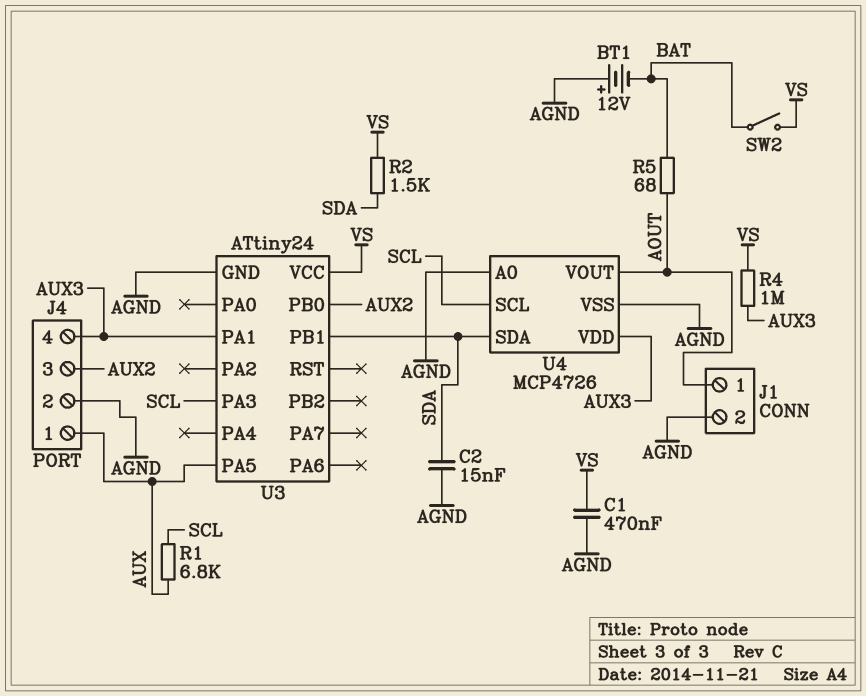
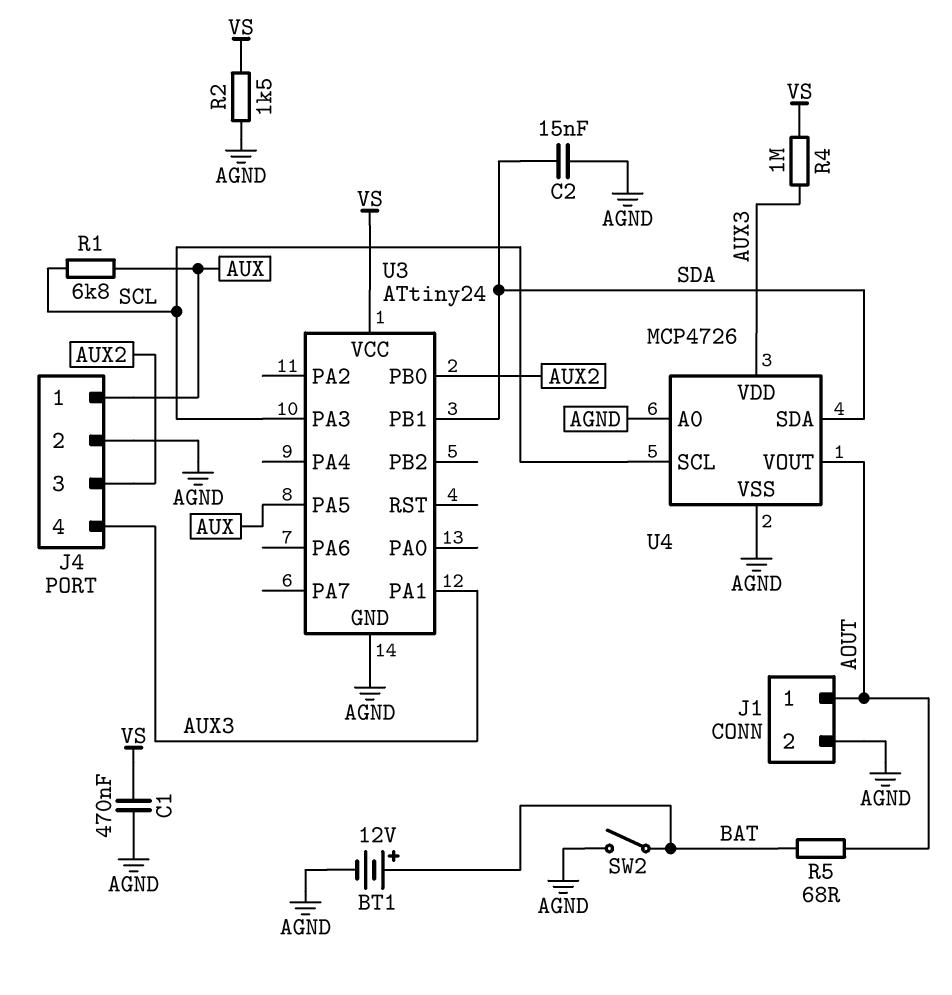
BT1: 12V (plus AGND, minus BAT) -> 12V (plus BAT, minus AGND)
R2: 1.5k (SDA, VS) -> 1.5k (AGND, VS)
SW2: switch (BAT, VS) -> switch (AGND, BAT)

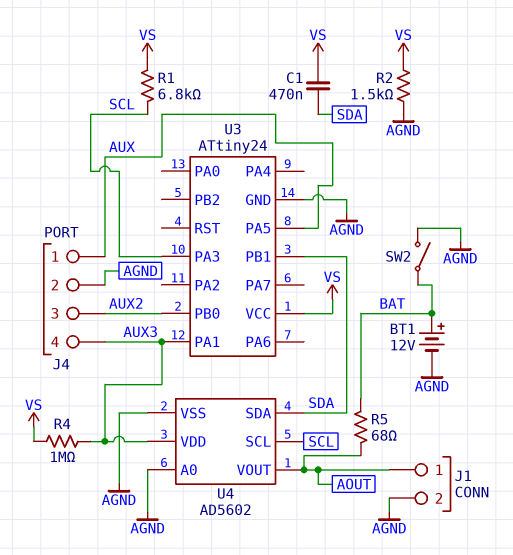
C1: 470nF (AGND, VS) -> 470nF (SDA, VS)
C2: 15nF (AGND, SDA) -> none
R1: 6.8k (AUX, SCL) -> 6.8k (SCL, VS)
U4: MCP4726 -> AD5602

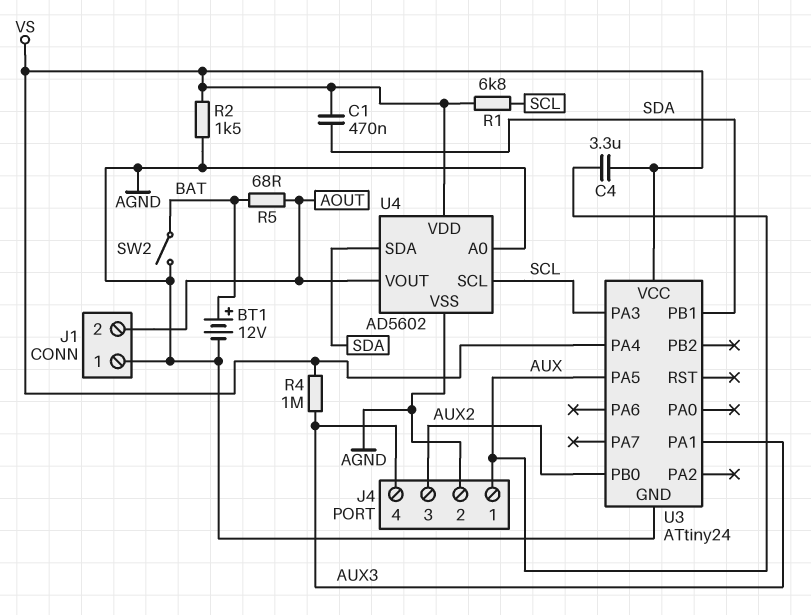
C4: none -> 3.3uF (AUX, VS)
J1 pin 1: AOUT -> AGND
J1 pin 2: AGND -> AOUT
U3 pin PA4: none -> VS
U4 pin VDD: AUX3 -> VS

